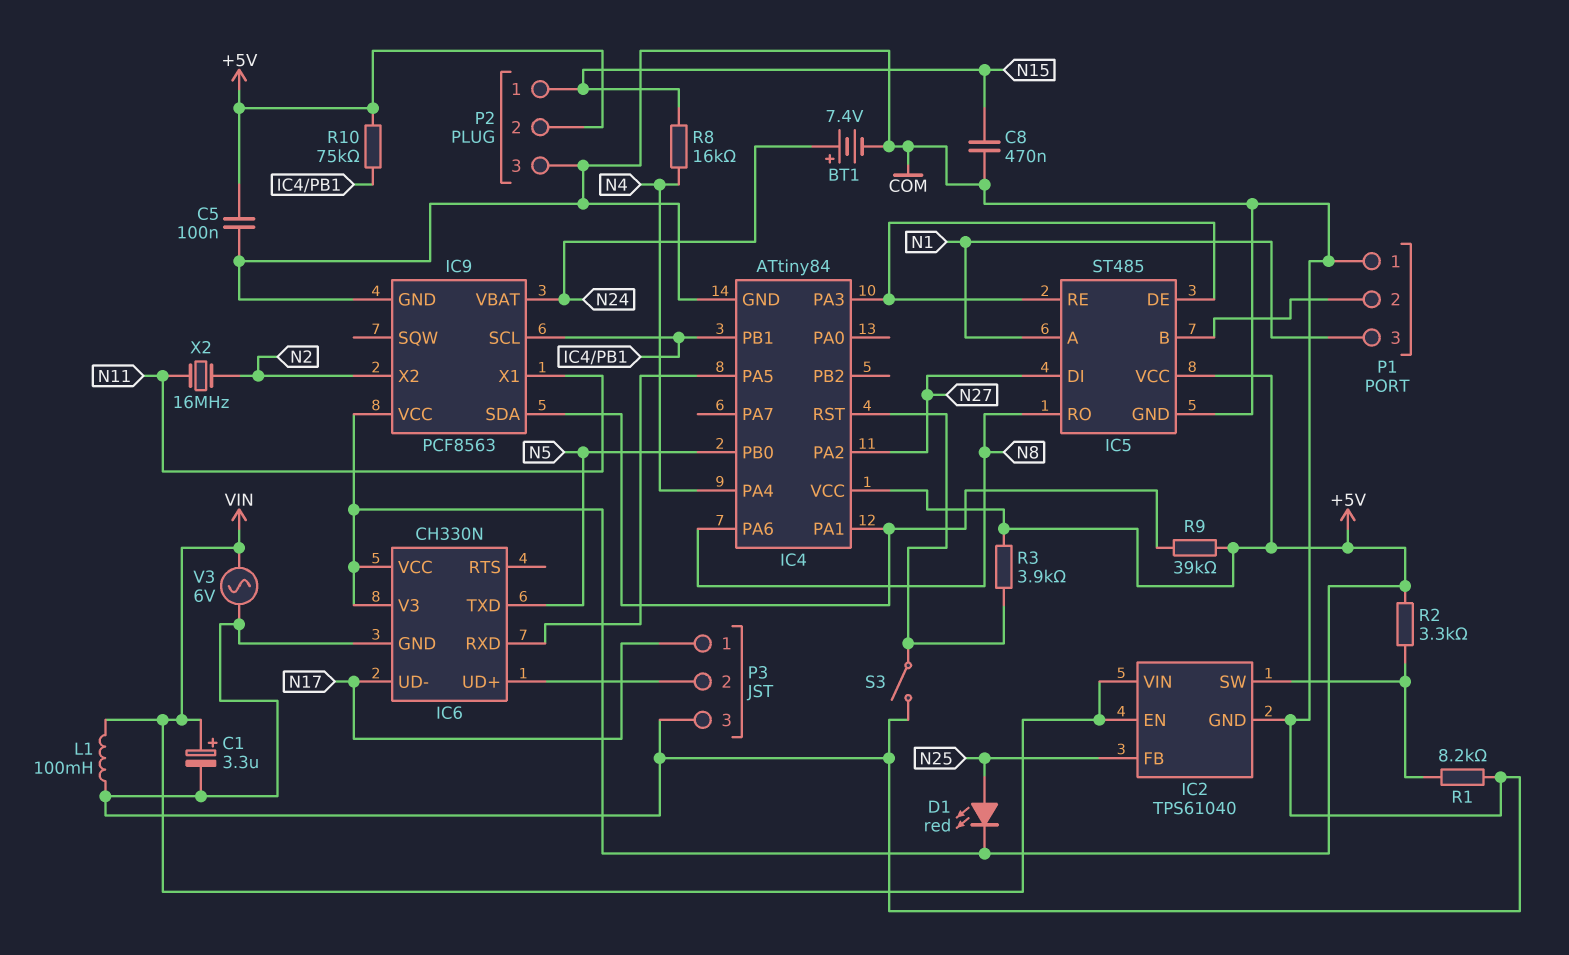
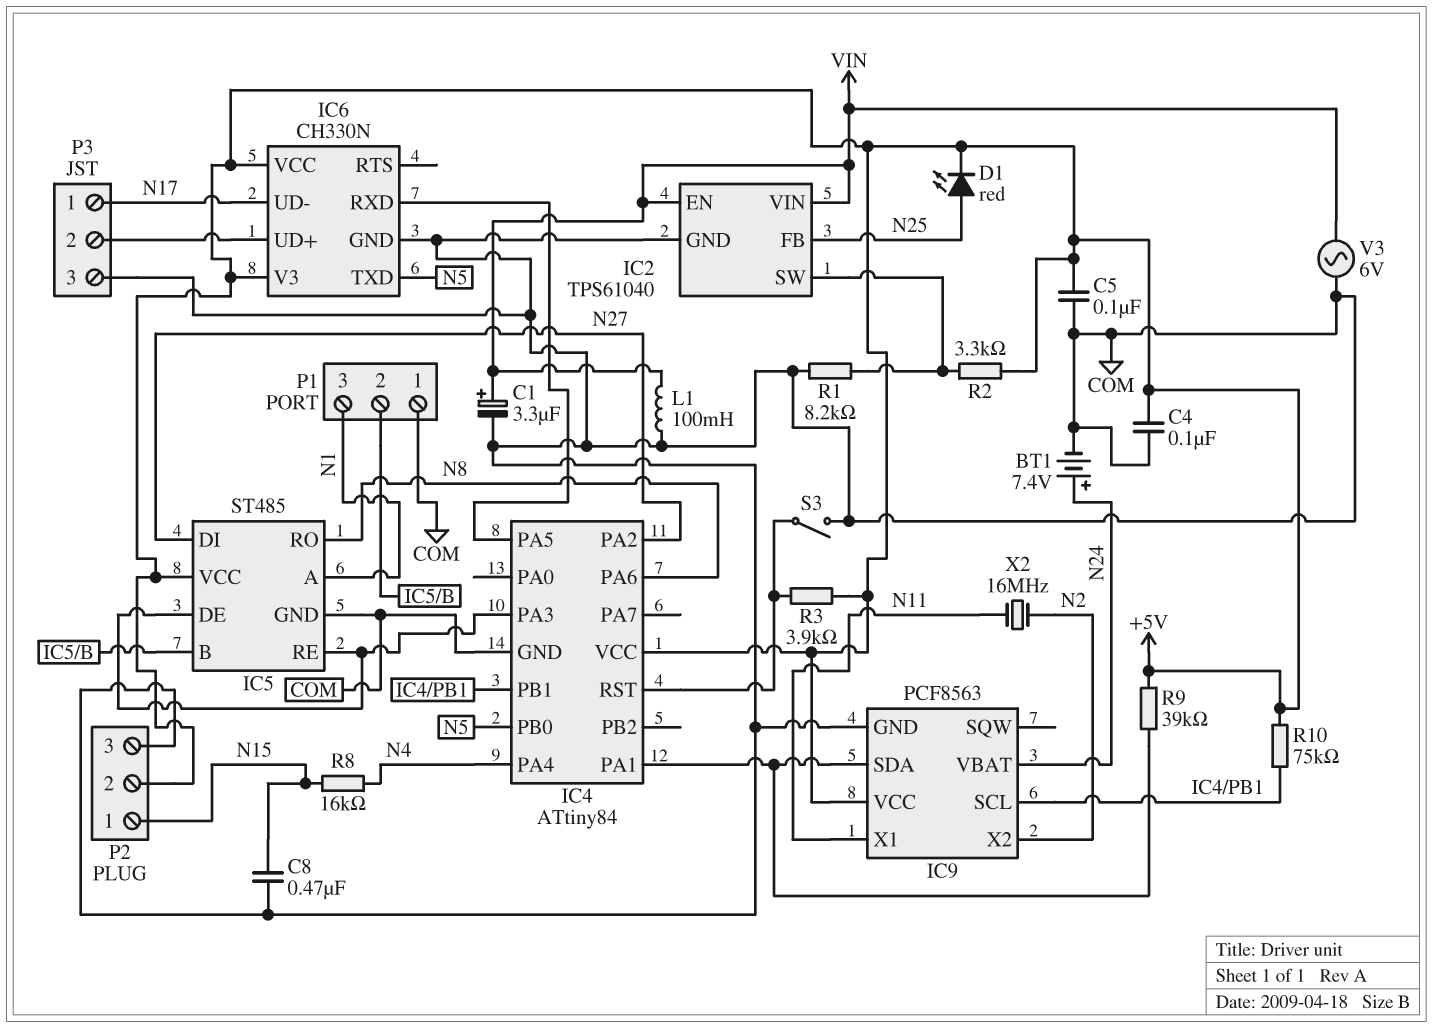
C4: none -> 100nF (+5V, COM)

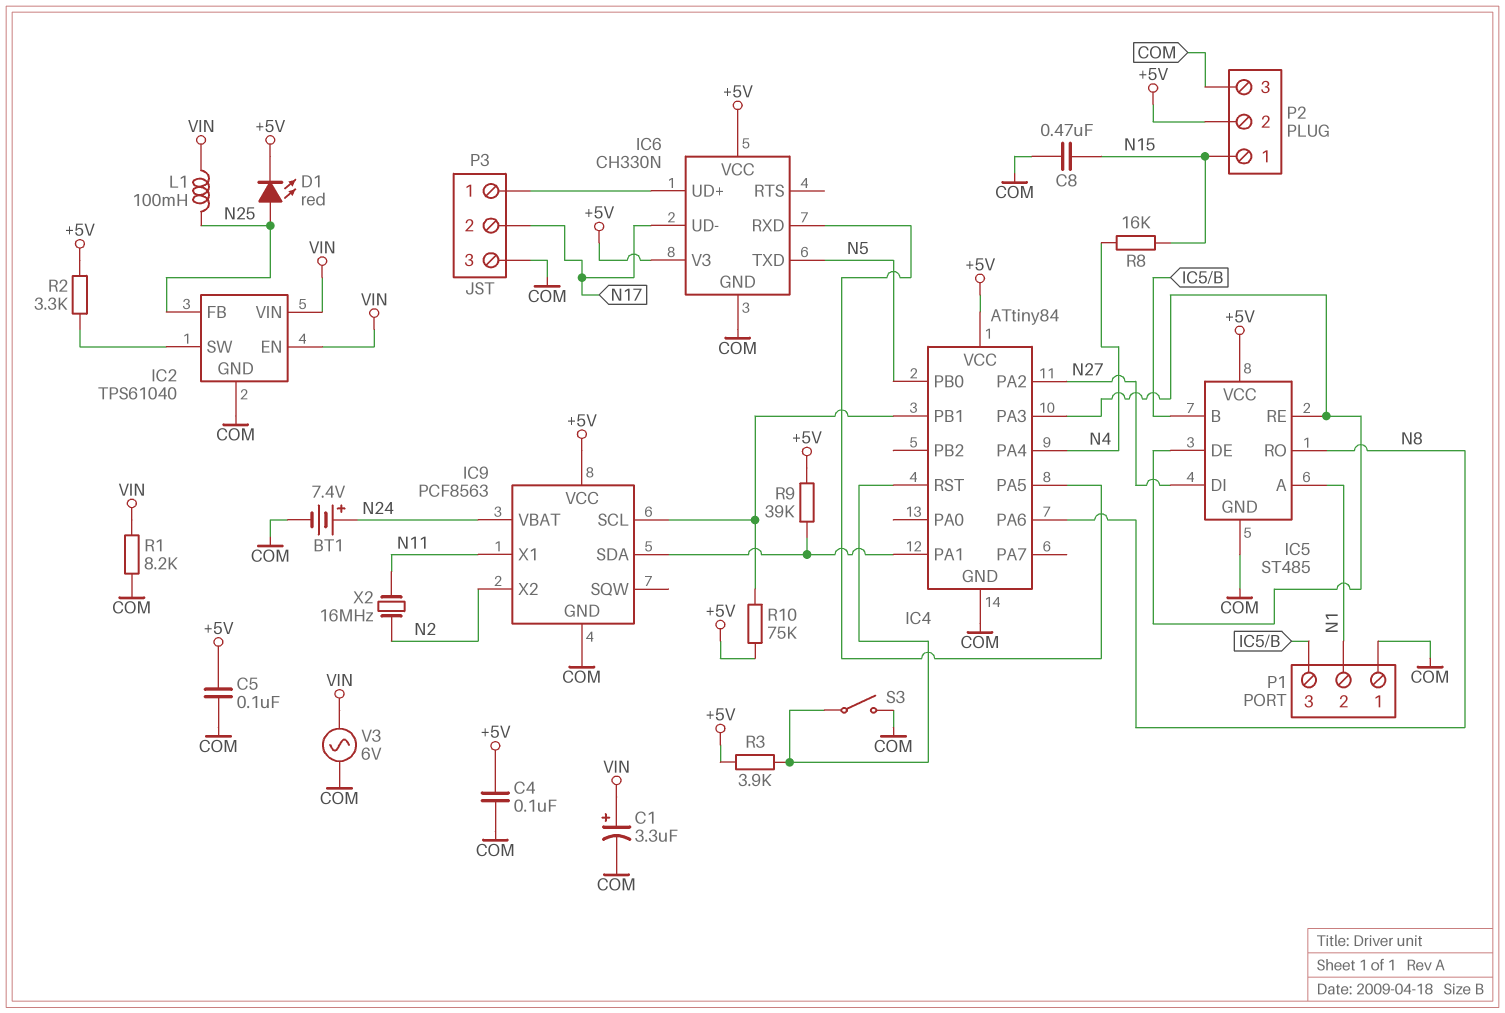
L1: 100mH (COM, VIN) -> 100mH (N25, VIN)
P1 pin 2: IC5/B -> N1
P1 pin 3: N1 -> IC5/B
P3 pin 1: N17 -> IC6/UD+
P3 pin 2: IC6/UD+ -> N17
R1: 8.2k (COM, IC2/SW) -> 8.2k (COM, VIN)

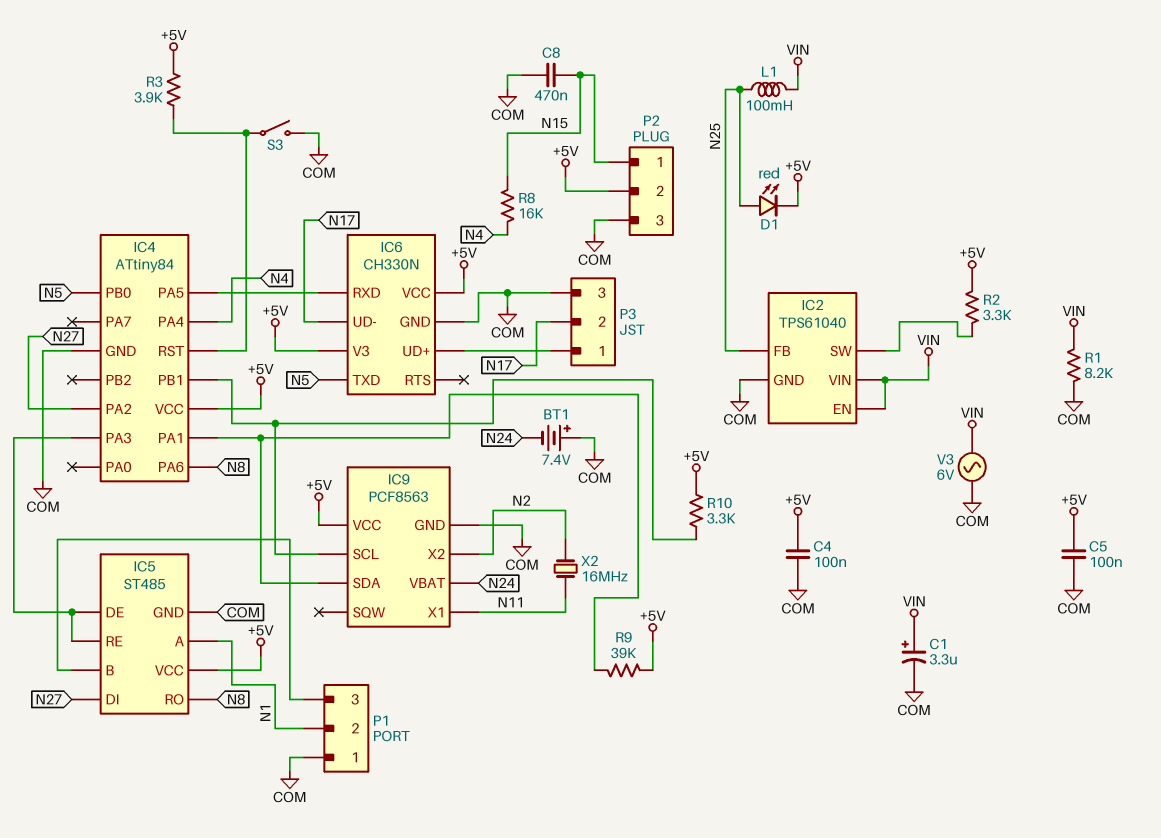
BT1: 7.4V (plus N24, minus COM) -> 7.4V (plus COM, minus N24)
R10: 75k (+5V, IC4/PB1) -> 3.3k (+5V, IC4/PB1)

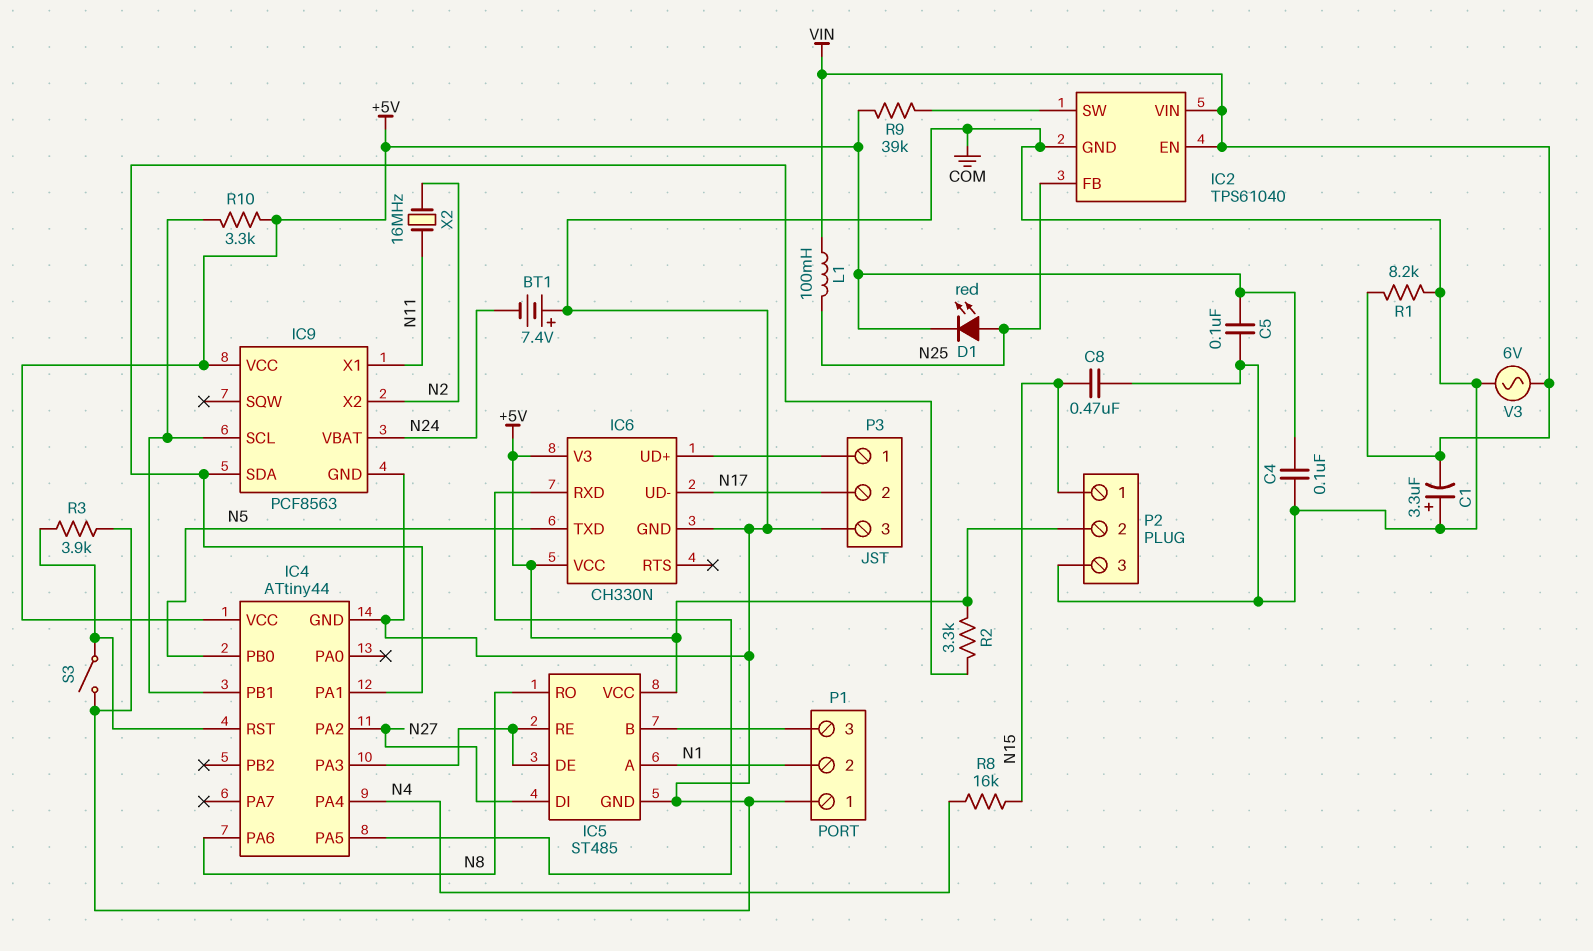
C1: 3.3uF (plus VIN, minus COM) -> 3.3uF (plus COM, minus VIN)
IC4: ATtiny84 -> ATtiny44
R2: 3.3k (+5V, IC2/SW) -> 3.3k (+5V, IC4/PA1)
R3: 3.9k (+5V, IC4/RST) -> 3.9k (COM, IC4/RST)
R9: 39k (+5V, IC4/PA1) -> 39k (+5V, IC2/SW)

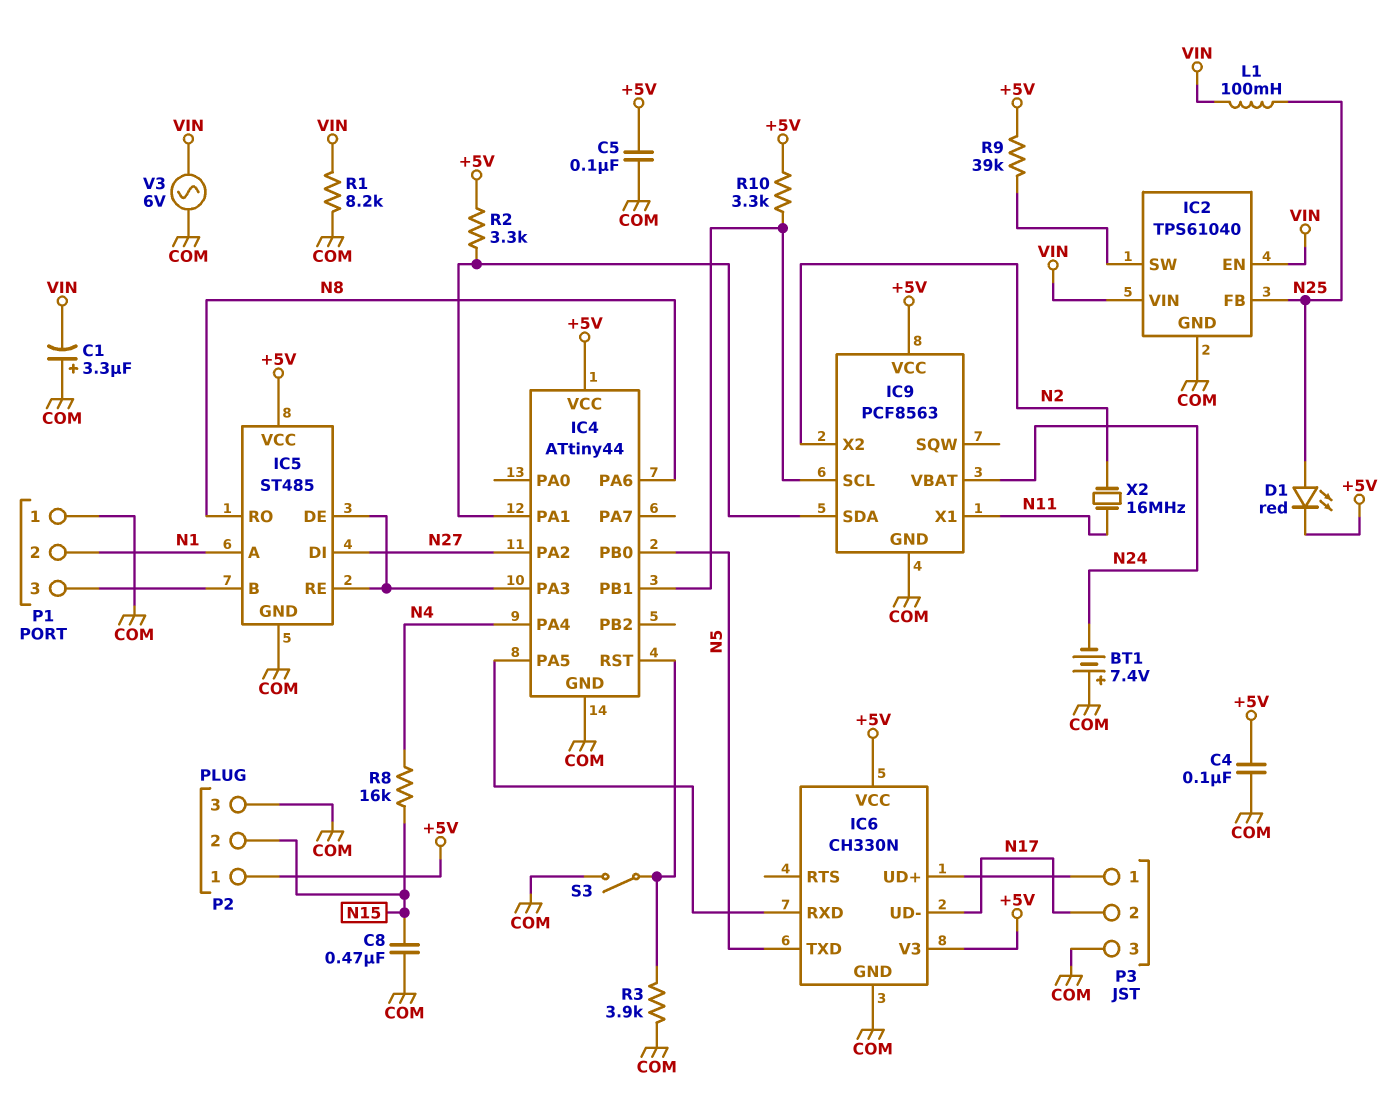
P2 pin 1: N15 -> +5V
P2 pin 2: +5V -> N15

